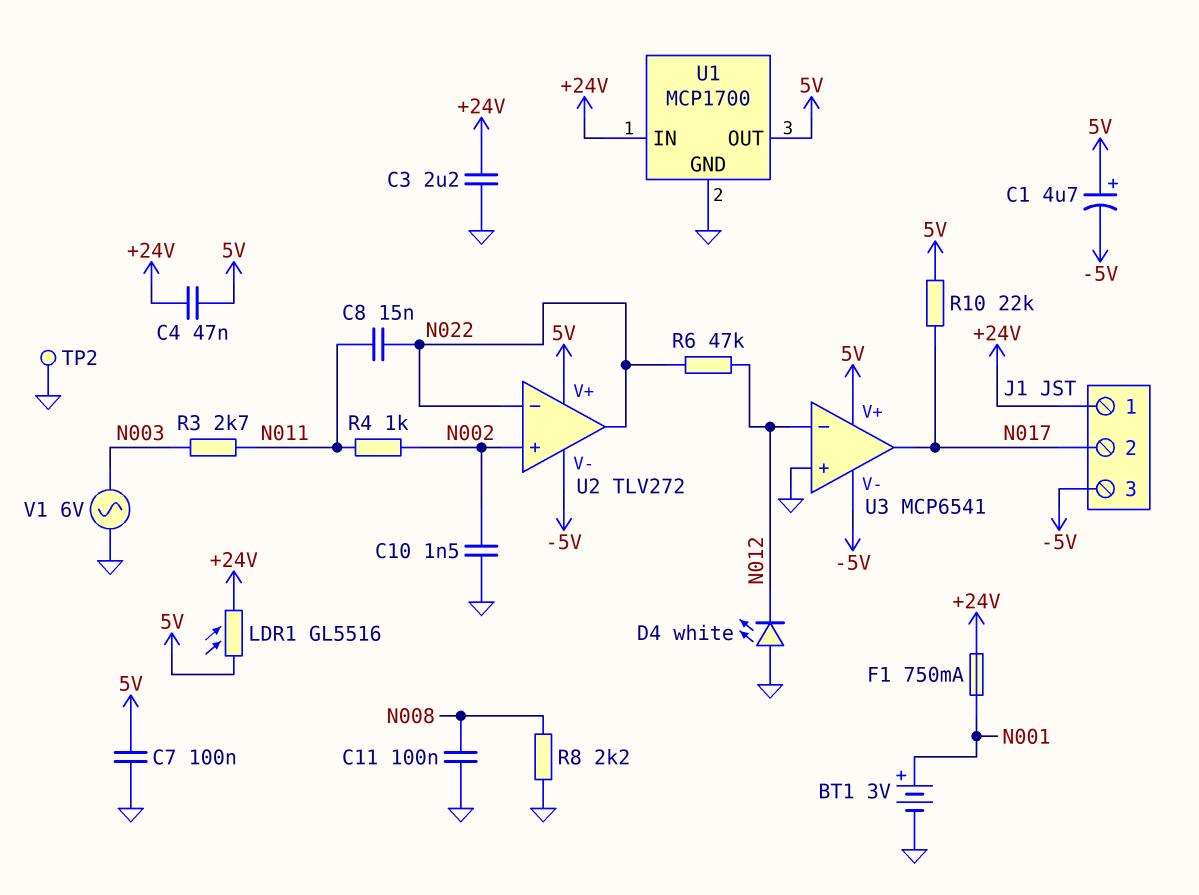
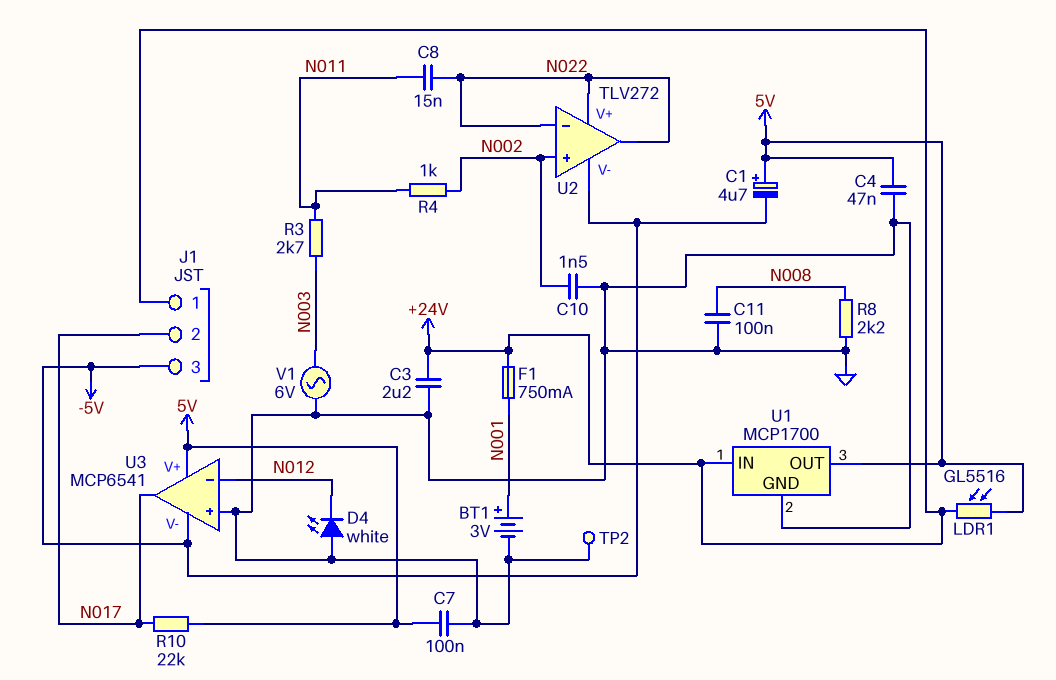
C4: 47nF (+24V, 5V) -> 47nF (5V, GND)
R6: 47k (N012, N022) -> none
U2 pin V+: 5V -> N022

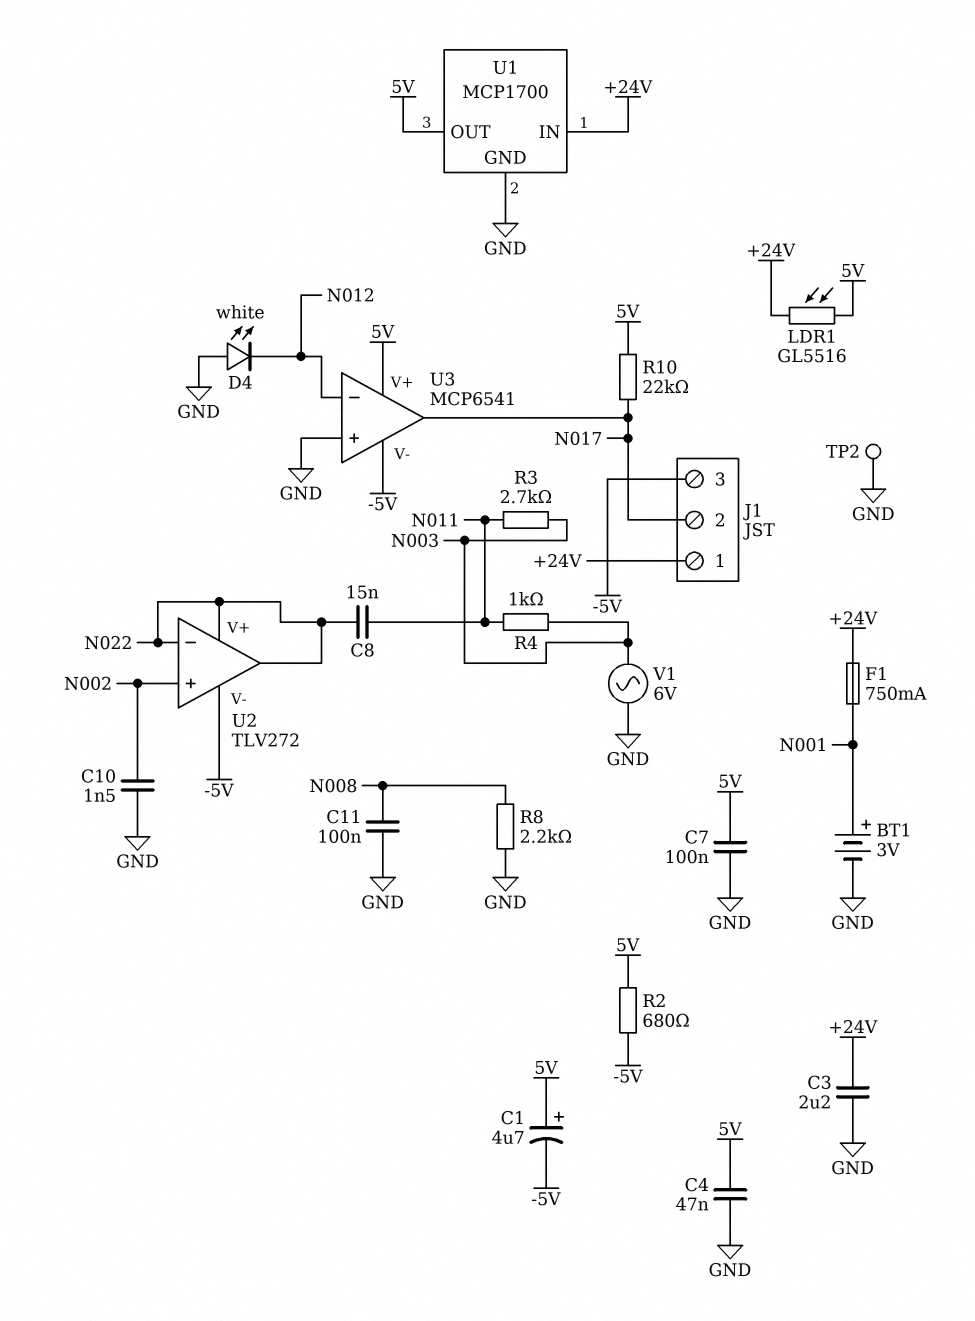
R2: none -> 680 (-5V, 5V)
R4: 1k (N002, N011) -> 1k (N003, N011)

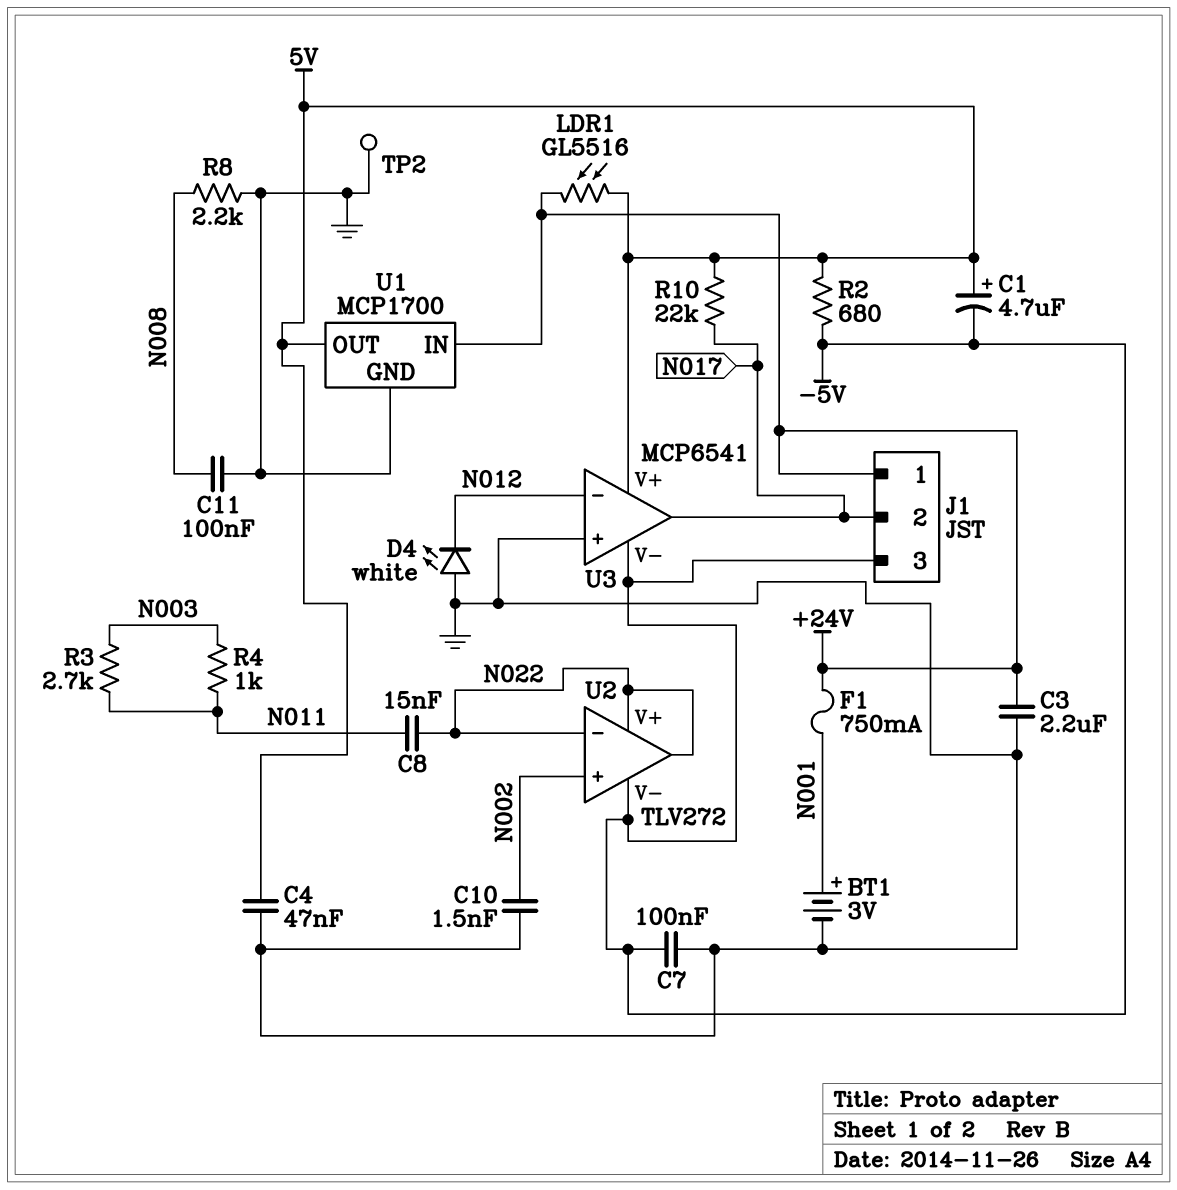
C7: 100nF (5V, GND) -> 100nF (-5V, GND)
V1: AC 6V (GND, N003) -> none

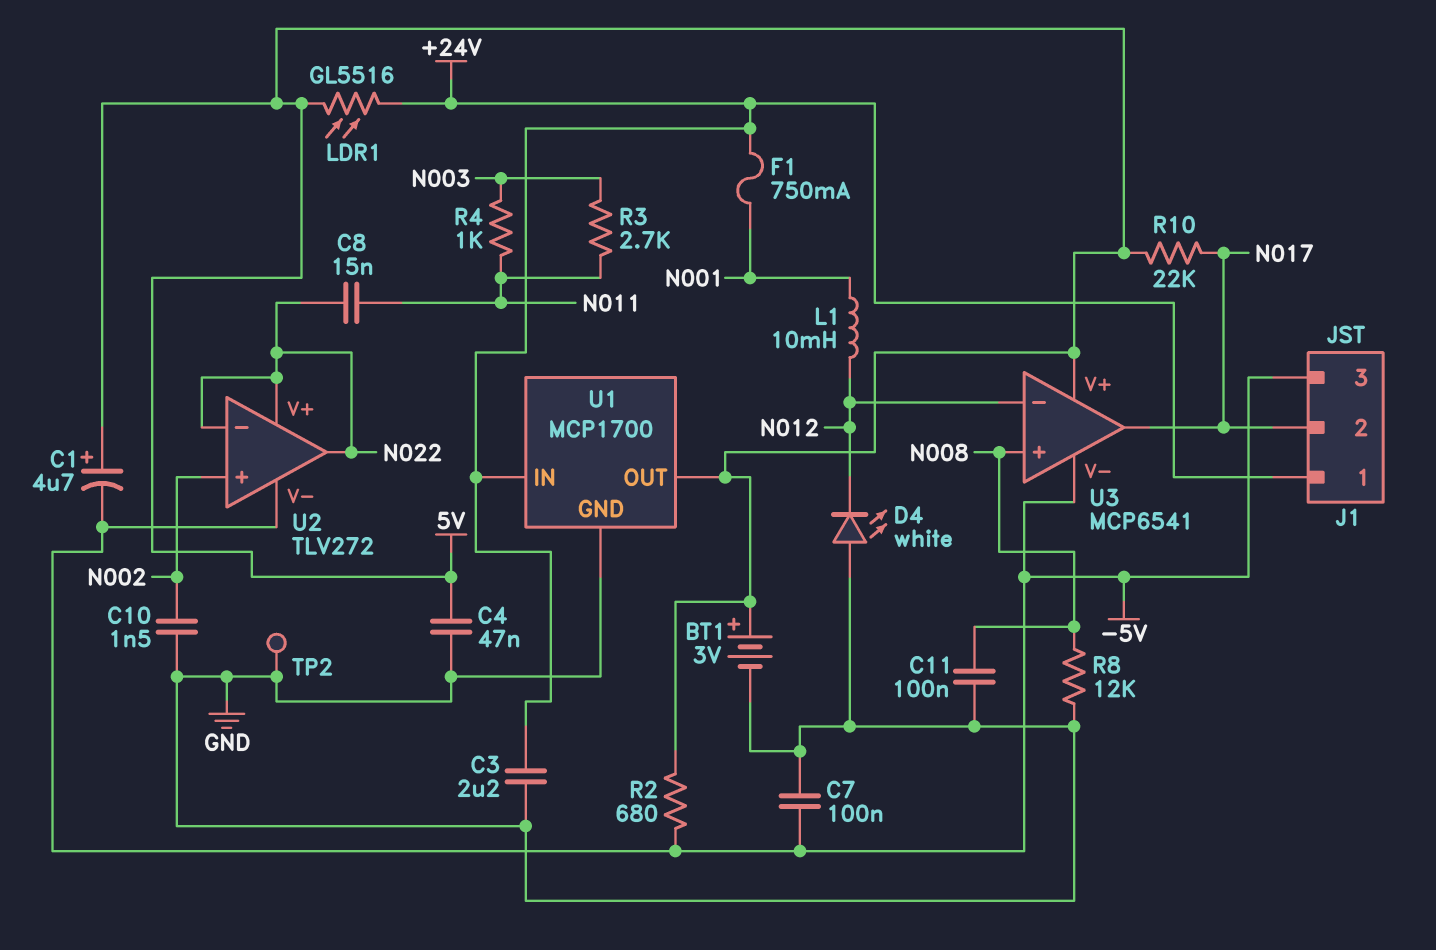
BT1: 3V (plus N001, minus GND) -> 3V (plus 5V, minus GND)
L1: none -> 10mH (N001, N012)
R8: 2.2k (GND, N008) -> 12k (GND, N008)
U3 pin in+: GND -> N008

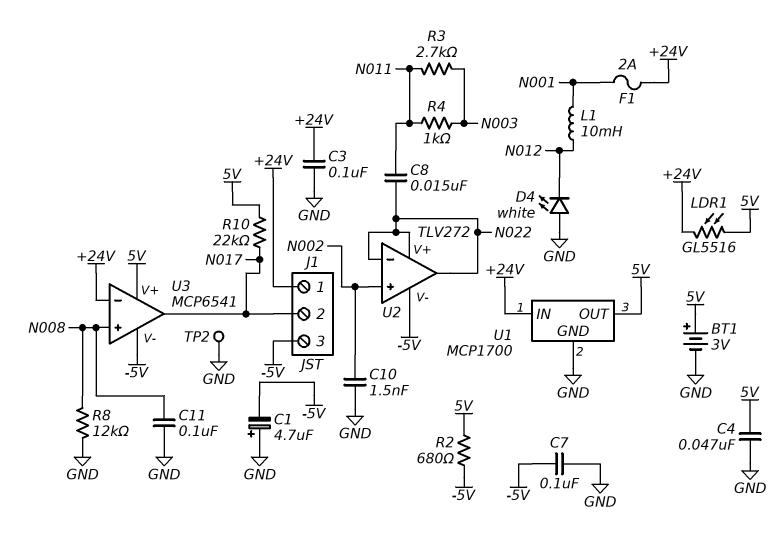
C1: 4.7uF (plus 5V, minus -5V) -> 4.7uF (plus GND, minus -5V)
C3: 2.2uF (+24V, GND) -> 100nF (+24V, GND)
F1: 750mA (+24V, N001) -> 2A (+24V, N001)
U3 pin in-: N012 -> +24V

